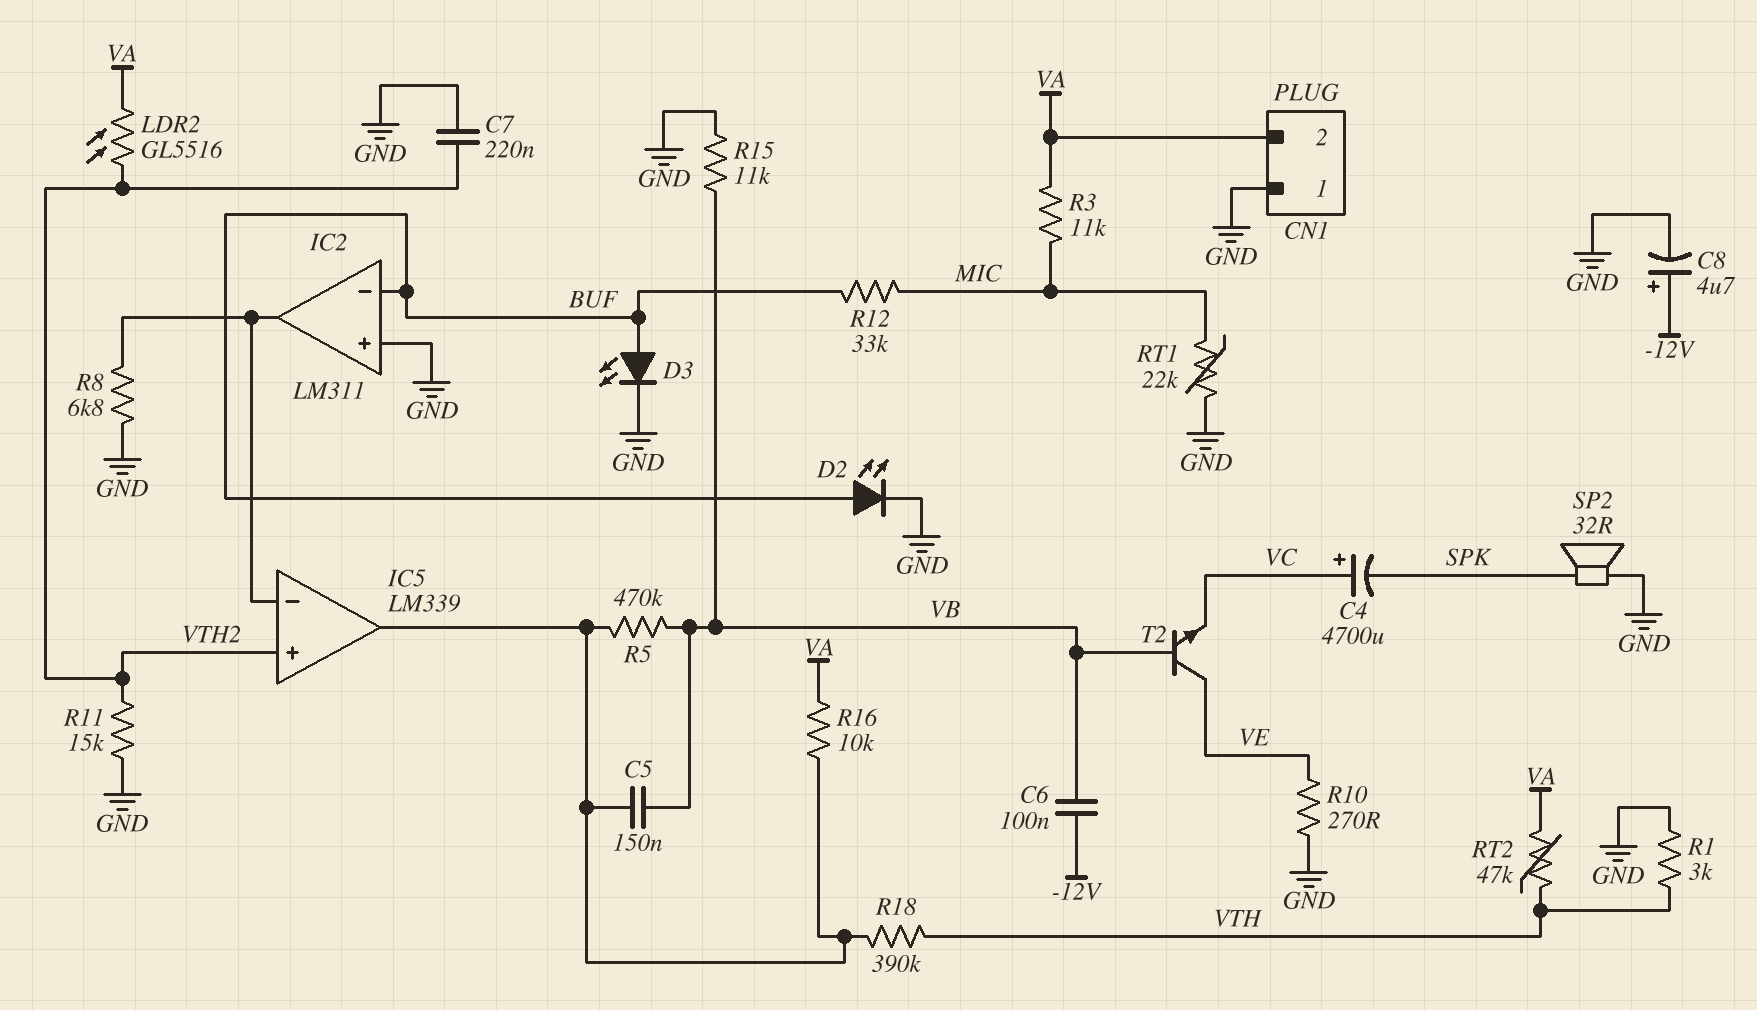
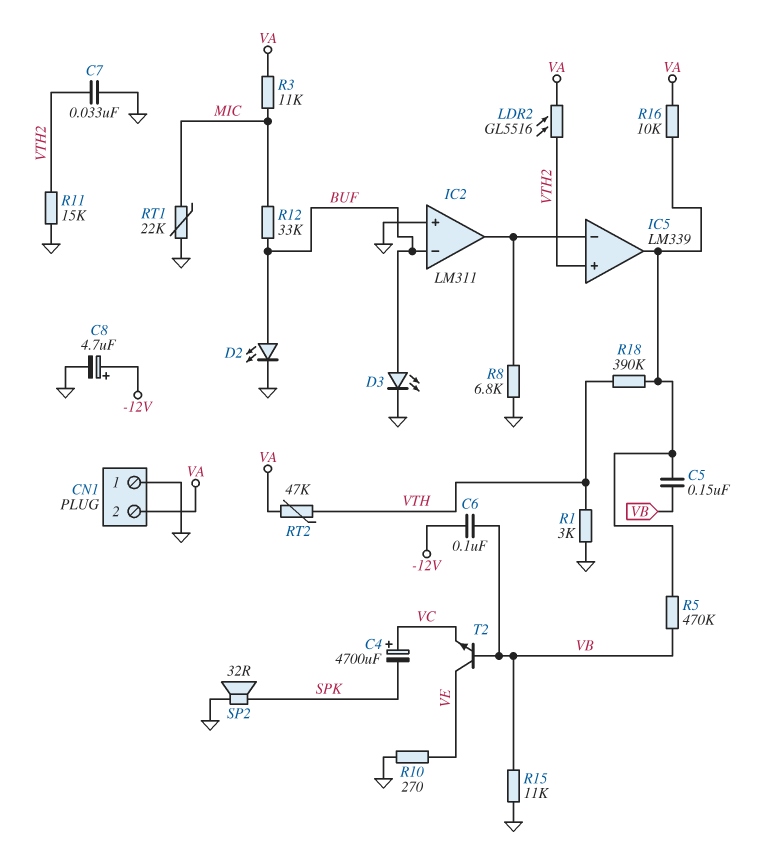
C7: 220nF (GND, VTH2) -> 33nF (GND, VTH2)

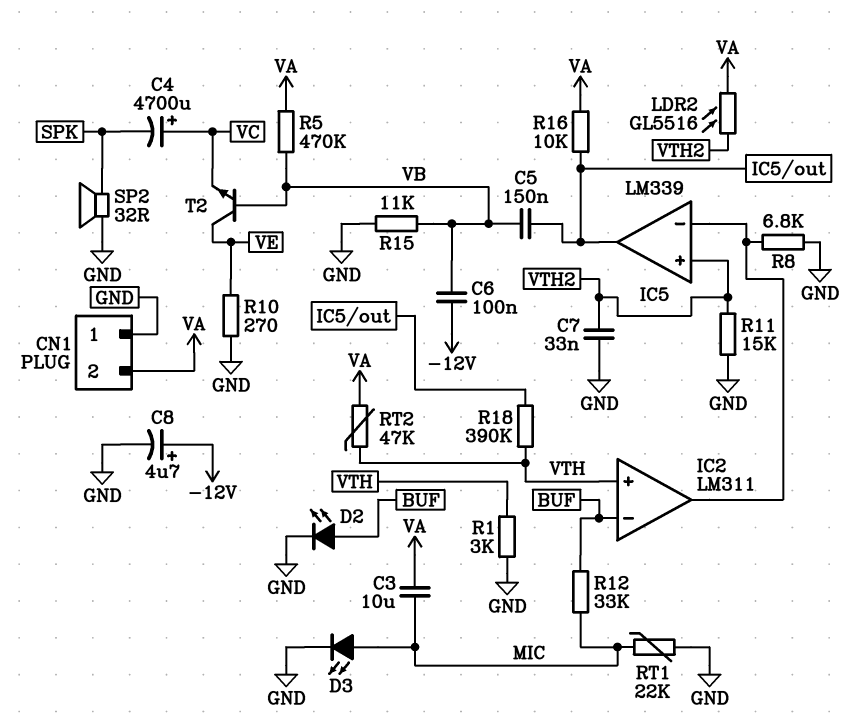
C3: none -> 10uF (MIC, VA)
D3: LED (A BUF, K GND) -> LED (A MIC, K GND)
IC2 pin in+: GND -> VTH
R3: 11k (MIC, VA) -> none
R5: 470k (IC5/out, VB) -> 470k (VA, VB)

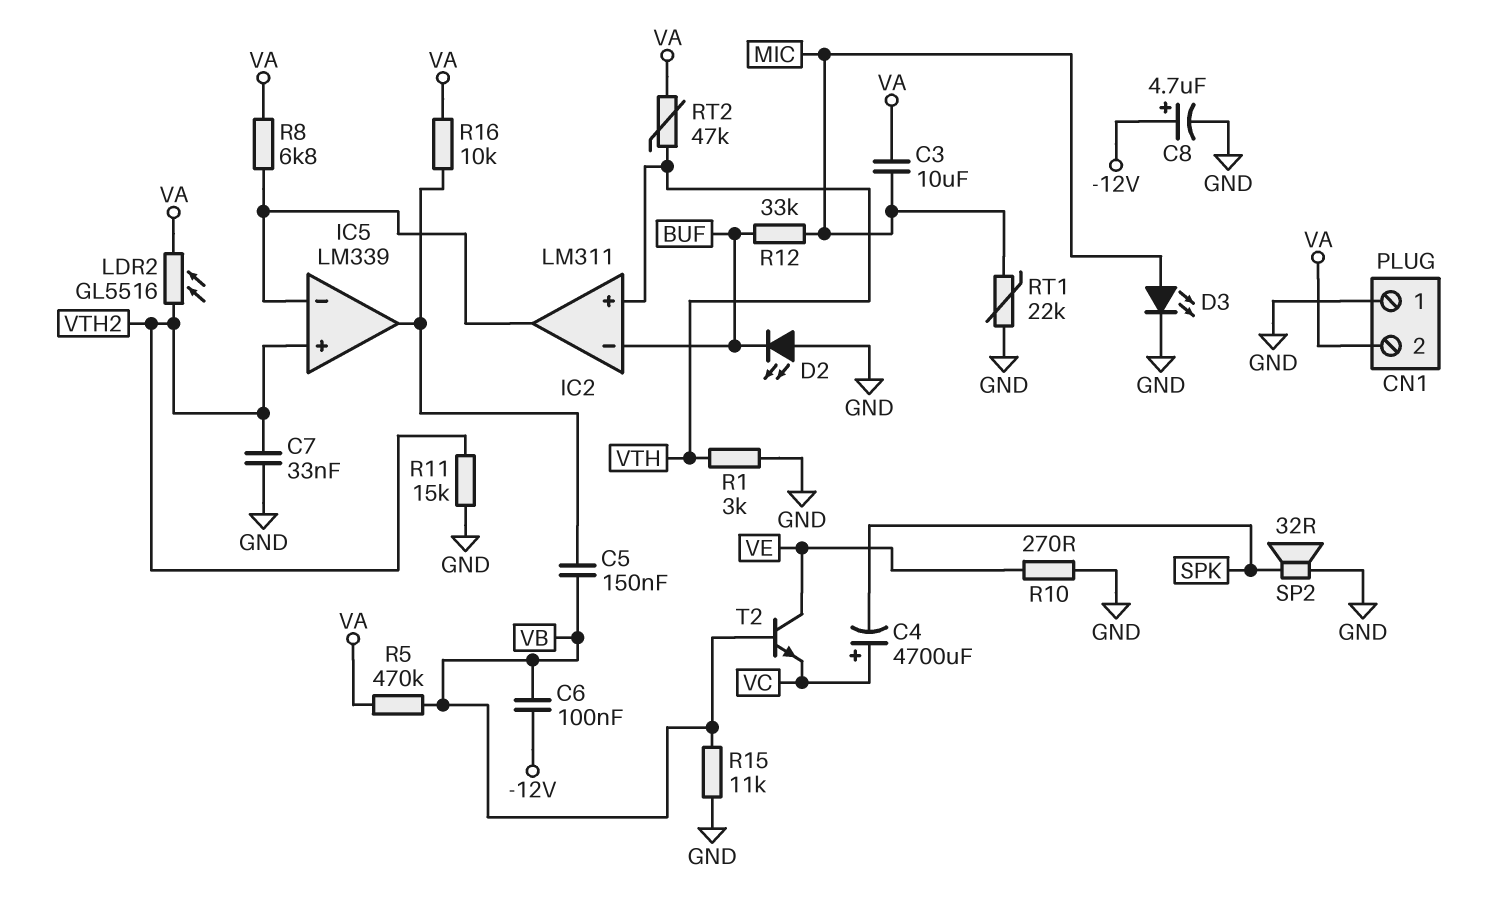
D2: LED (A BUF, K GND) -> LED (A GND, K BUF)
R8: 6.8k (GND, IC2/out) -> 6.8k (IC2/out, VA)
R18: 390k (IC5/out, VTH) -> none

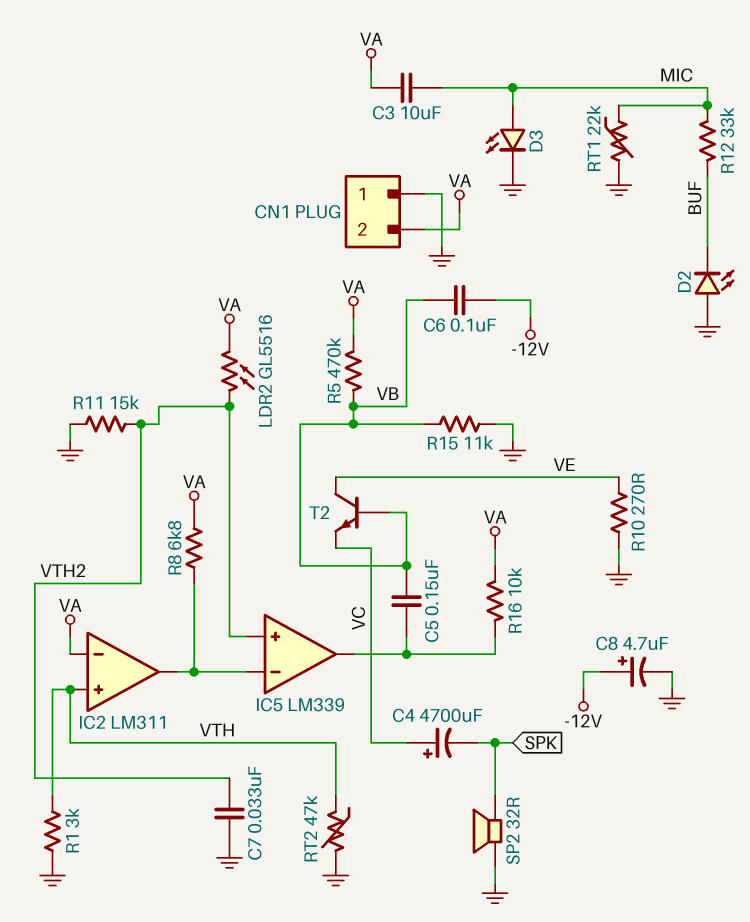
IC2 pin in-: BUF -> VA
RT2: 47k (VA, VTH) -> 47k (GND, VTH)

